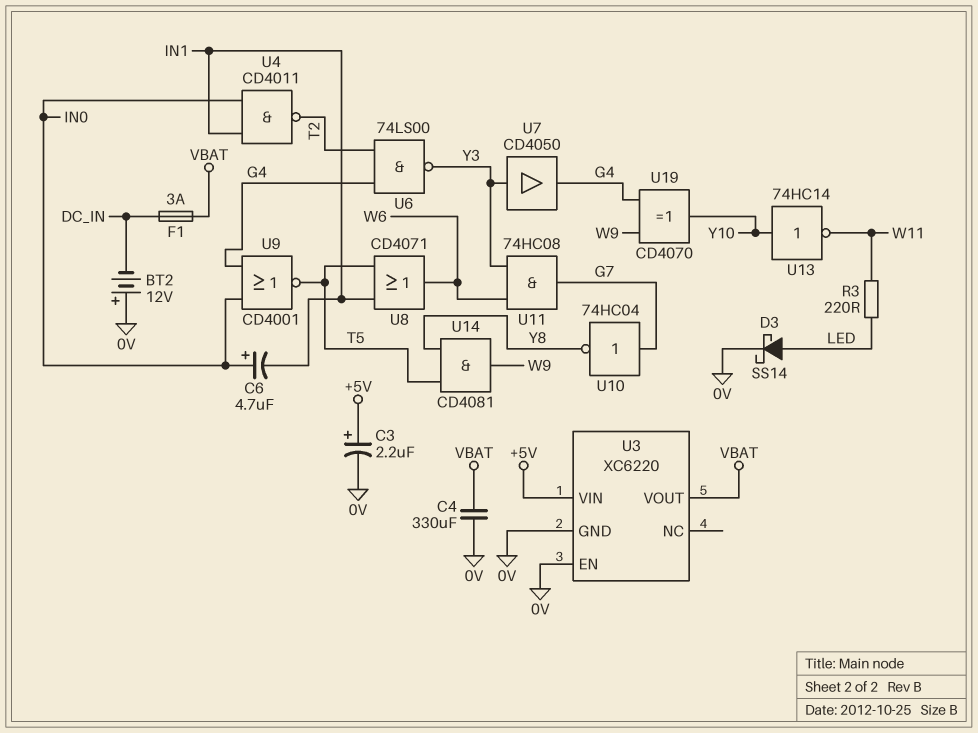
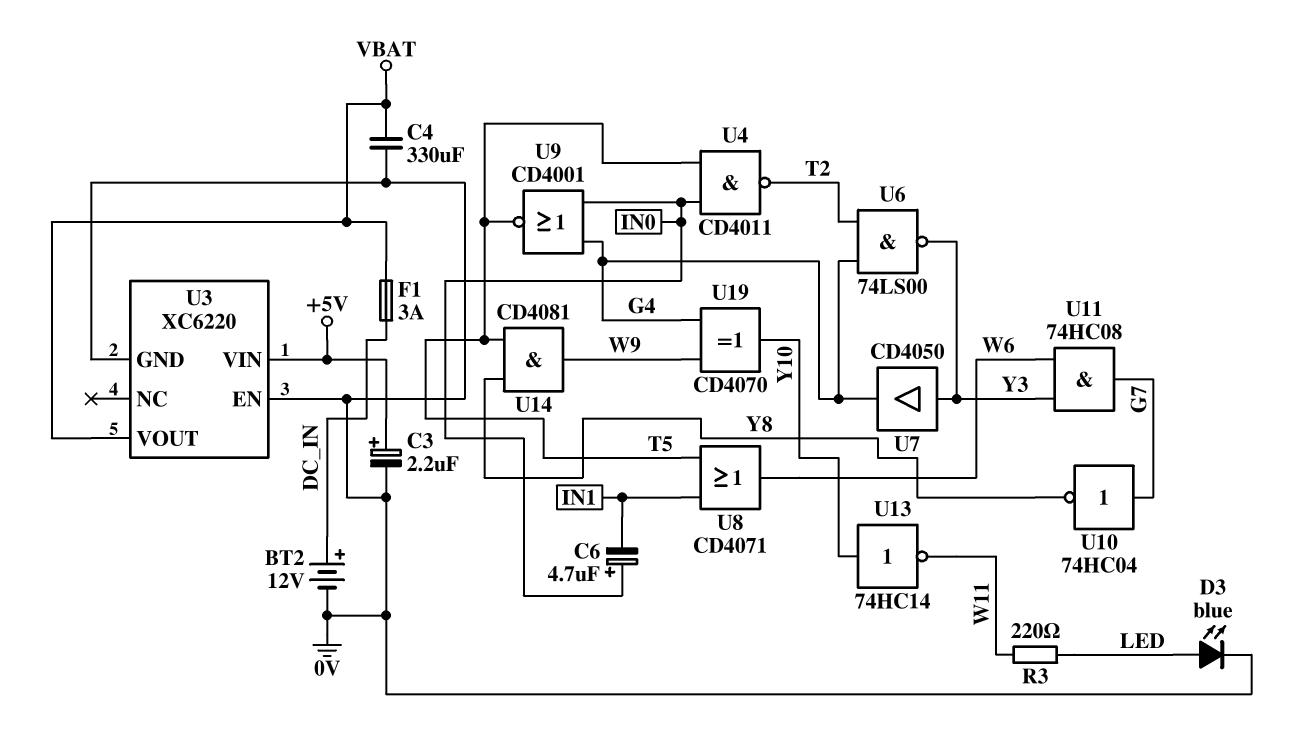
BT2: 12V (plus 0V, minus DC_IN) -> 12V (plus DC_IN, minus 0V)
D3: schottky SS14 (A LED, K 0V) -> LED blue (A LED, K 0V)
U4: NAND CD4011 (in IN0, in IN1, out T2) -> NAND CD4011 (in IN0, in T5, out T2)

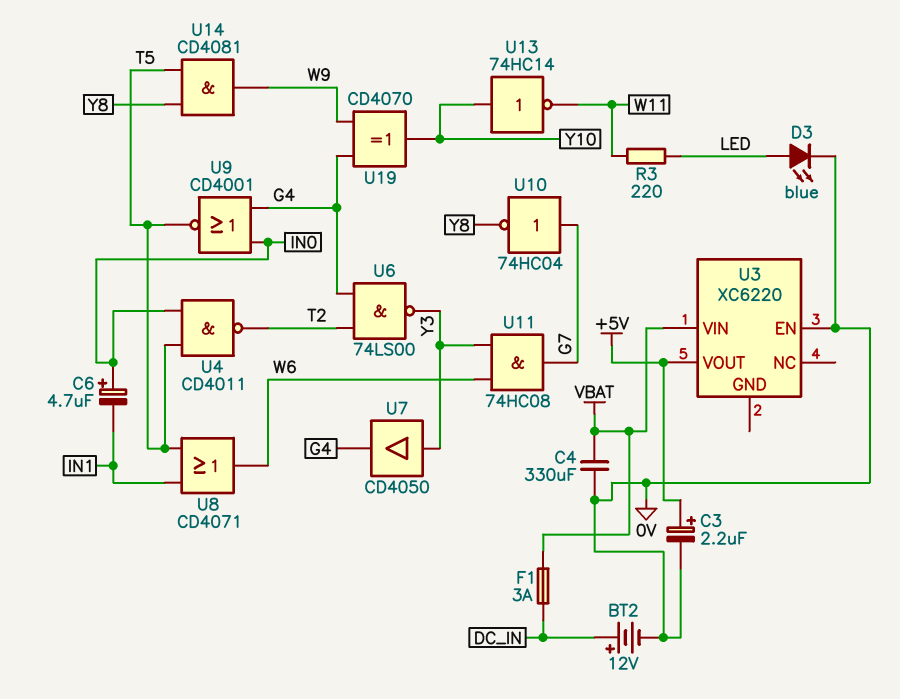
U3 pin GND: 0V -> none
U3 pin VIN: +5V -> VBAT
U3 pin VOUT: VBAT -> +5V

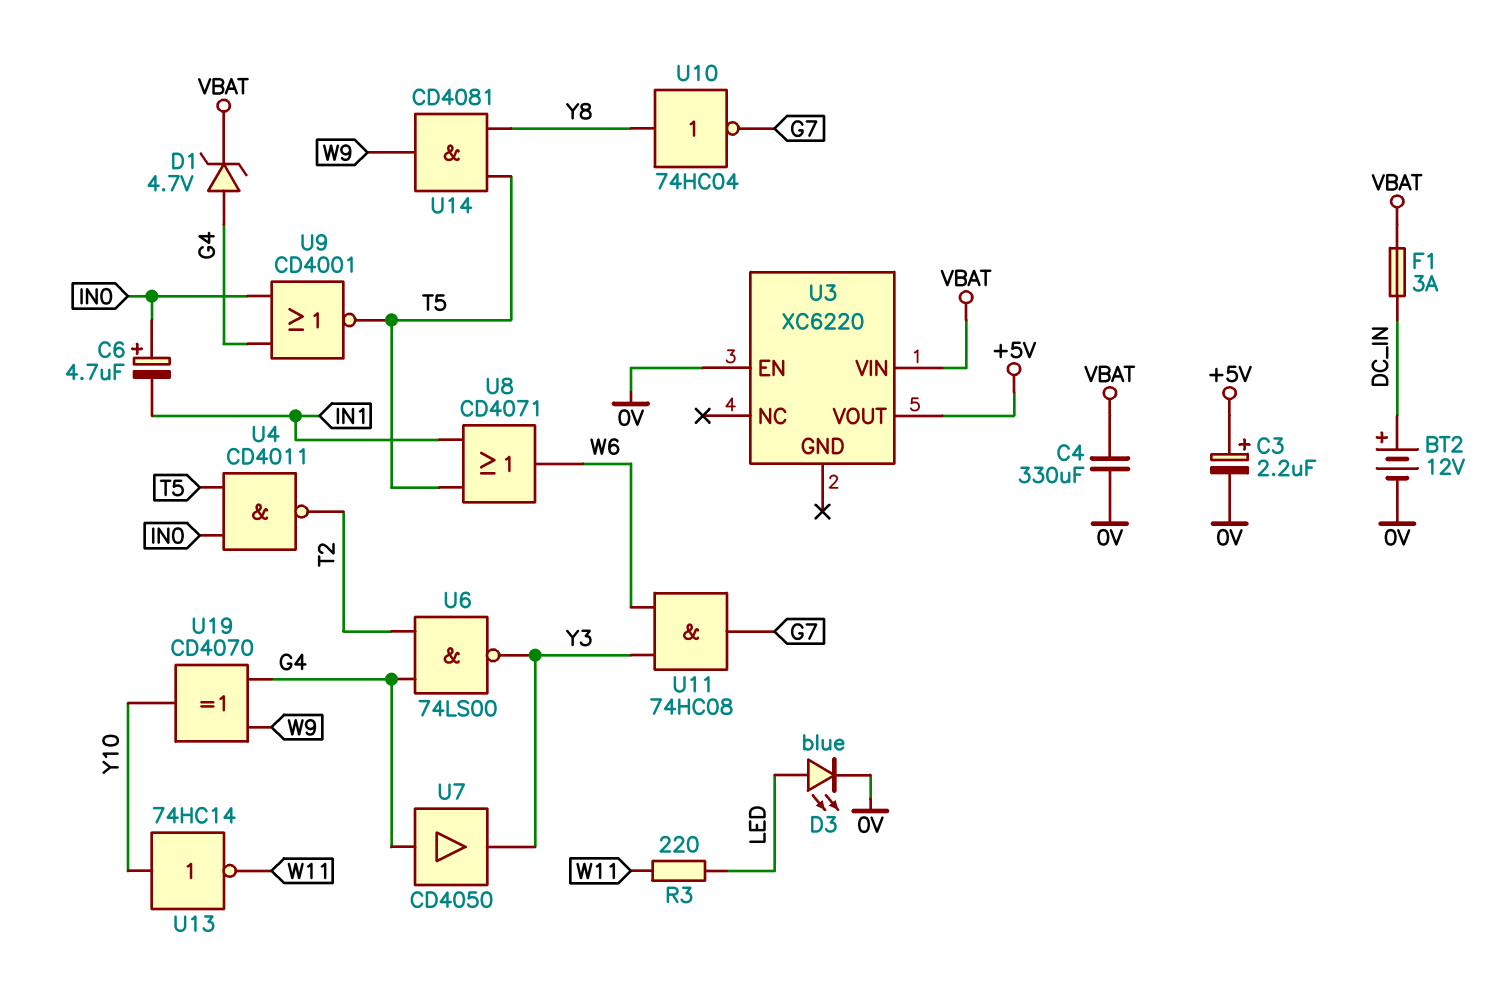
D1: none -> zener 4.7V (A G4, K VBAT)
U7: buffer CD4050 (in Y3, out G4) -> buffer CD4050 (in G4, out Y3)
U10: NOT 74HC04 (in G7, out Y8) -> NOT 74HC04 (in Y8, out G7)

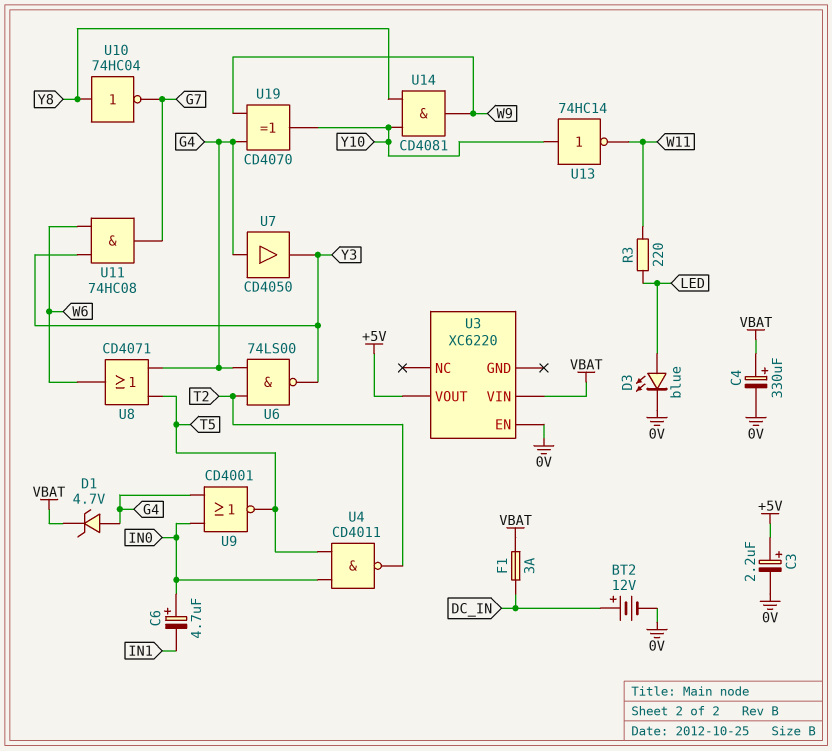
C4: 330uF (0V, VBAT) -> 330uF (plus VBAT, minus 0V)
U8: OR CD4071 (in IN1, in T5, out W6) -> OR CD4071 (in G4, in T5, out W6)
U14: AND CD4081 (in T5, in Y8, out W9) -> AND CD4081 (in Y8, in Y10, out W9)

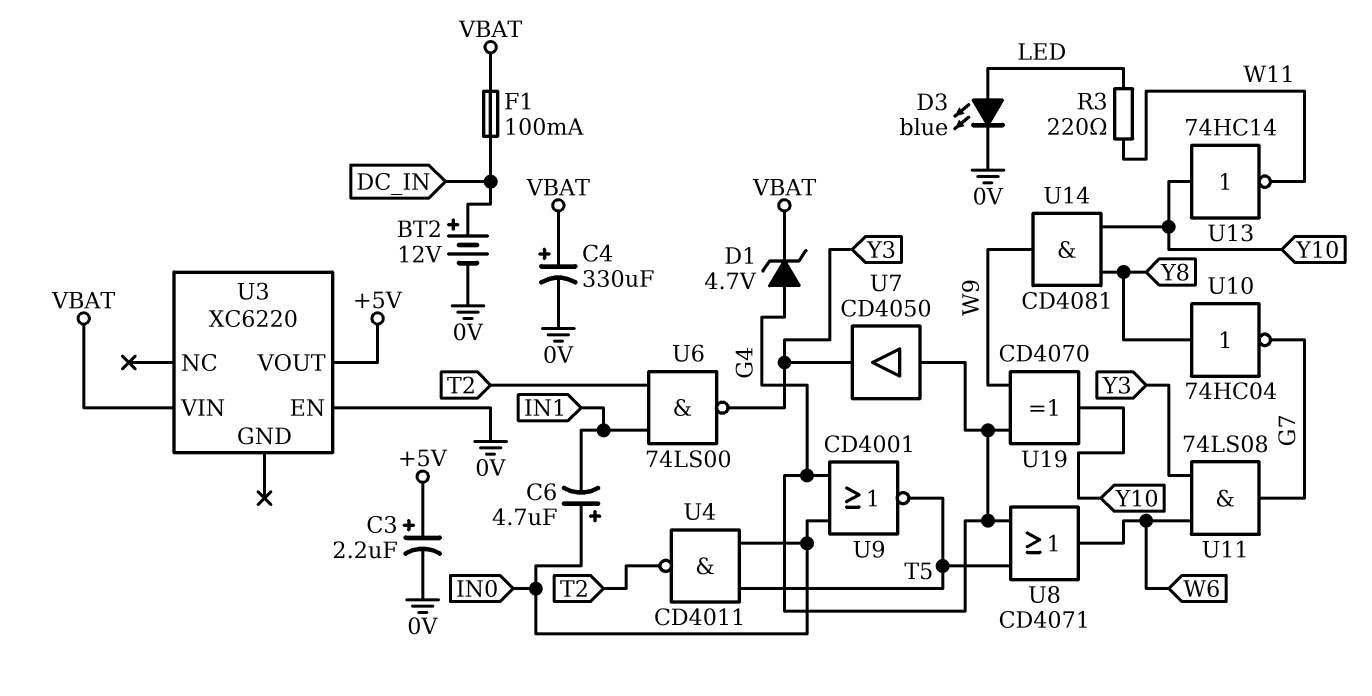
F1: 3A (DC_IN, VBAT) -> 100mA (DC_IN, VBAT)
U6: NAND 74LS00 (in G4, in T2, out Y3) -> NAND 74LS00 (in IN1, in T2, out Y3)
U11: AND 74HC08 (in W6, in Y3, out G7) -> AND 74LS08 (in W6, in Y3, out G7)

